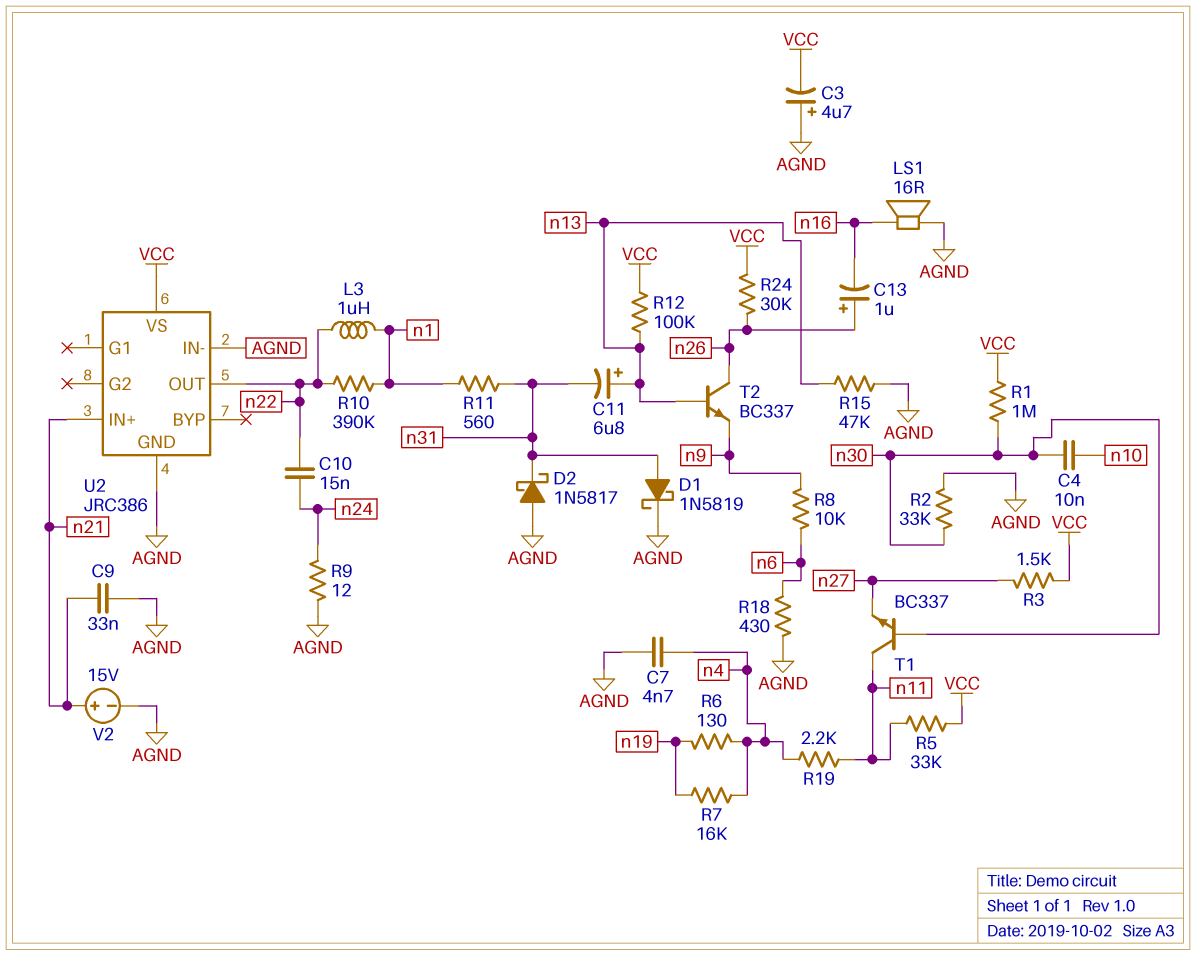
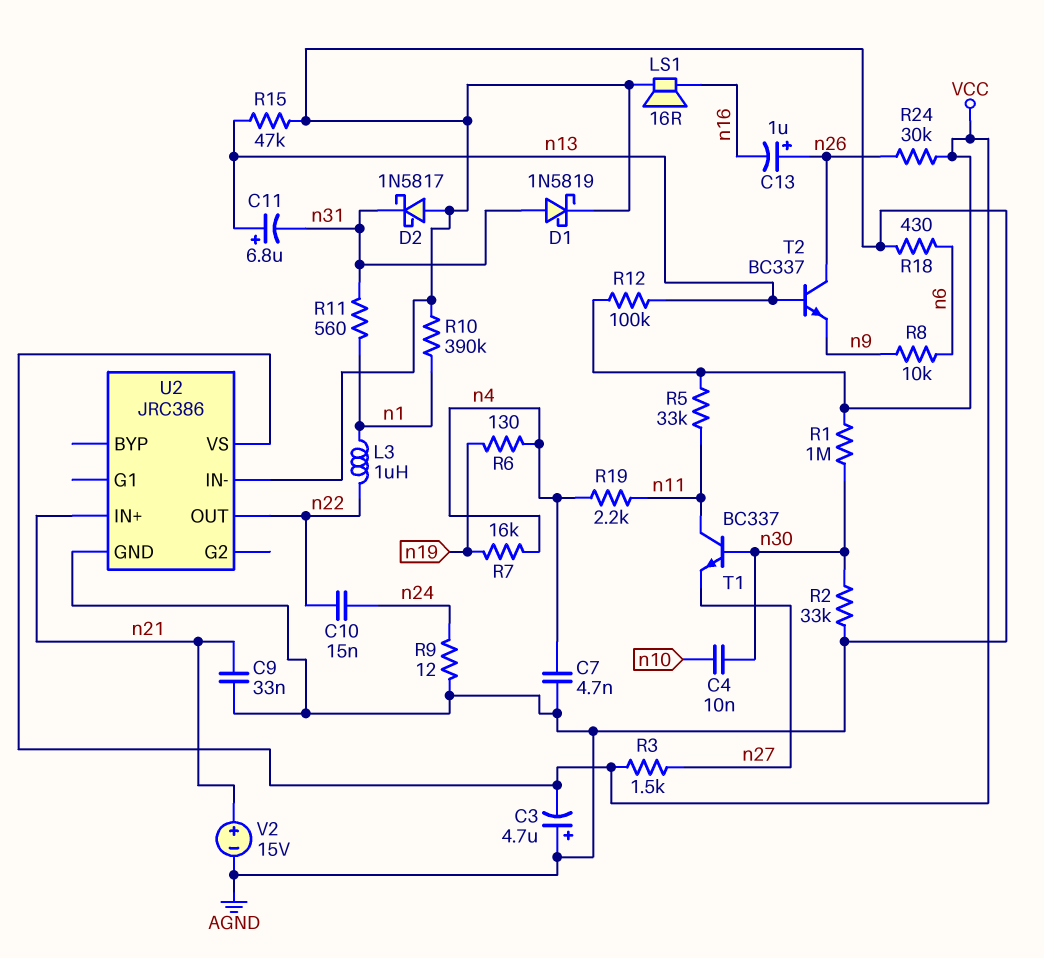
R10: 390k (n1, n22) -> 390k (AGND, n1)

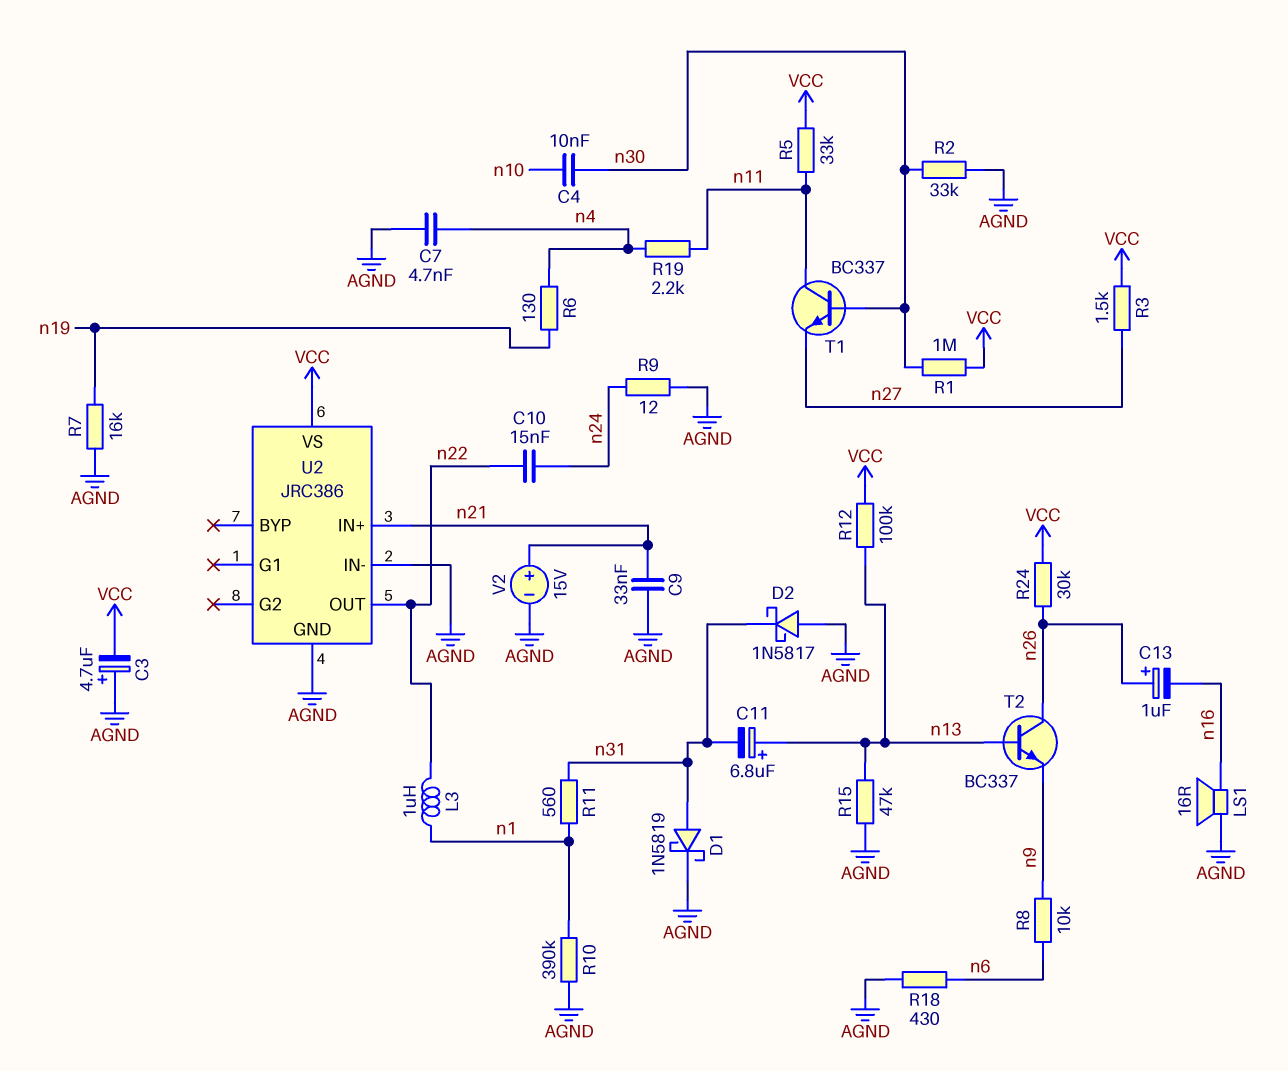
R7: 16k (n4, n19) -> 16k (AGND, n19)

